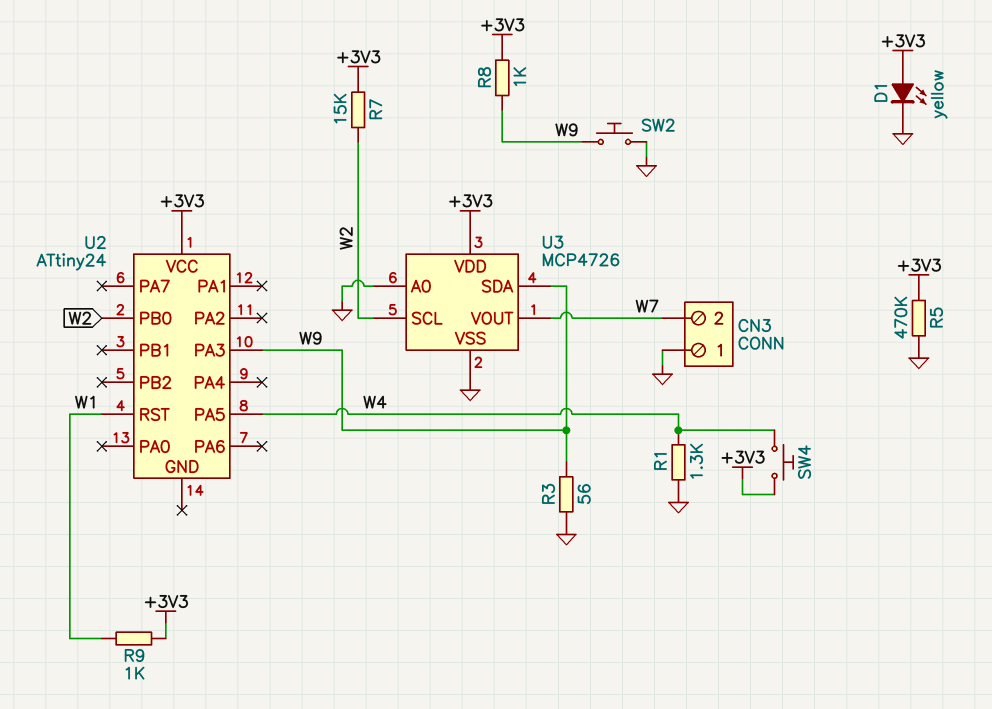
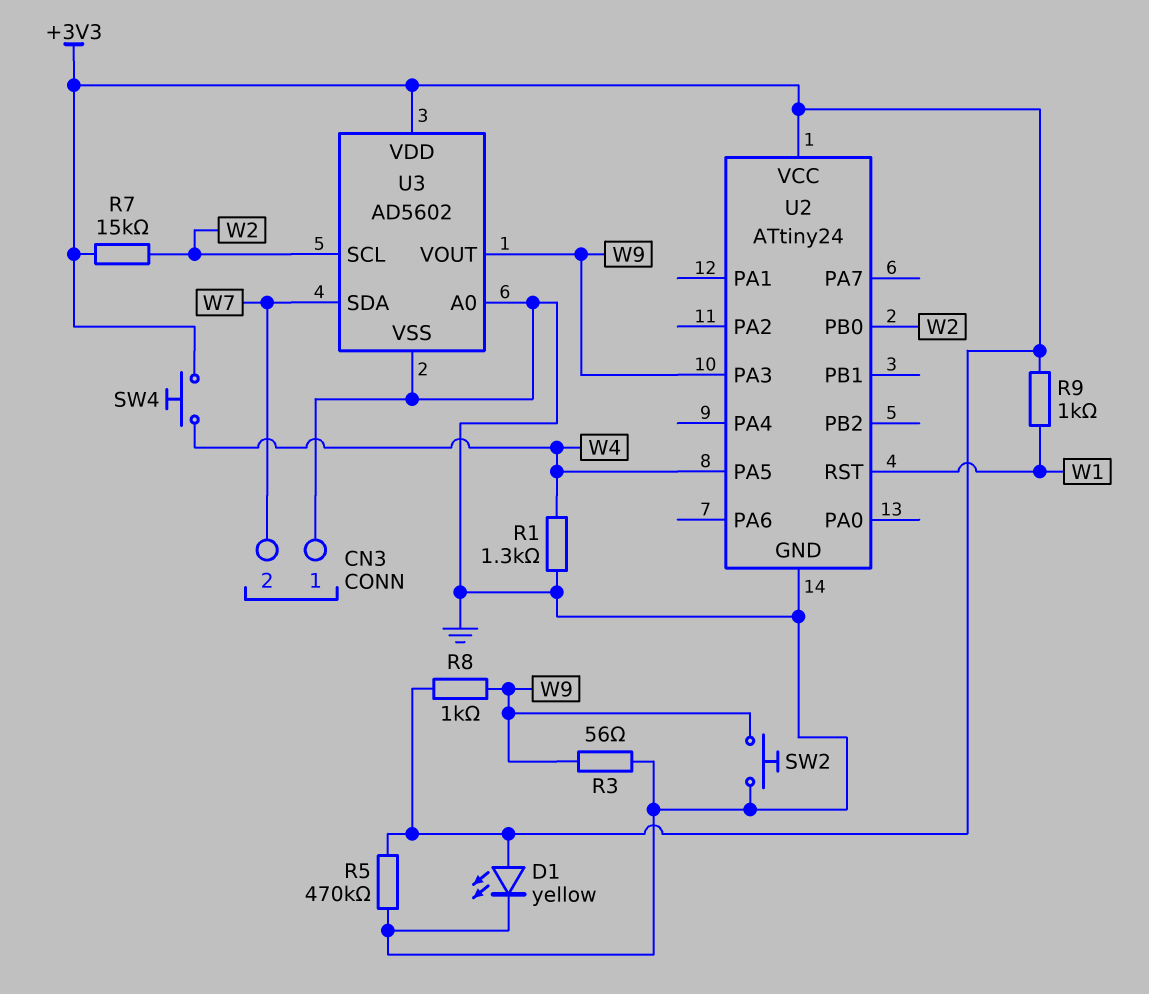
U2 pin GND: none -> GND
U3: MCP4726 -> AD5602
U3 pin SDA: W9 -> W7
U3 pin VOUT: W7 -> W9

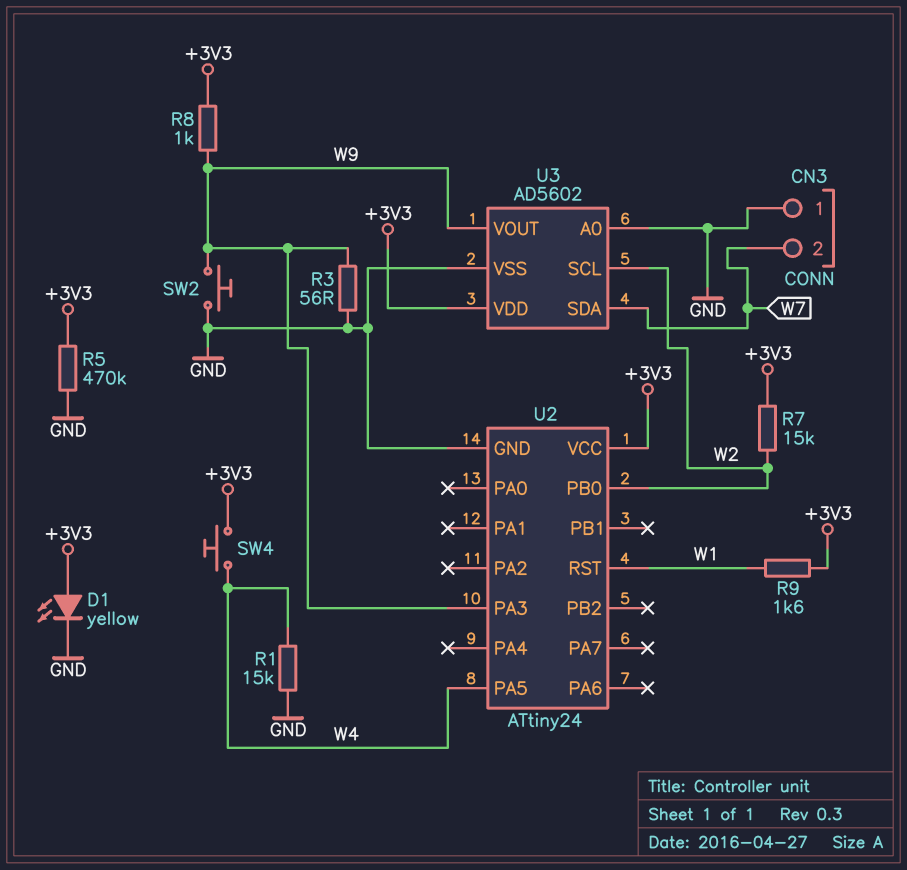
R1: 1.3k (GND, W4) -> 15k (GND, W4)
R9: 1k (+3V3, W1) -> 1.6k (+3V3, W1)

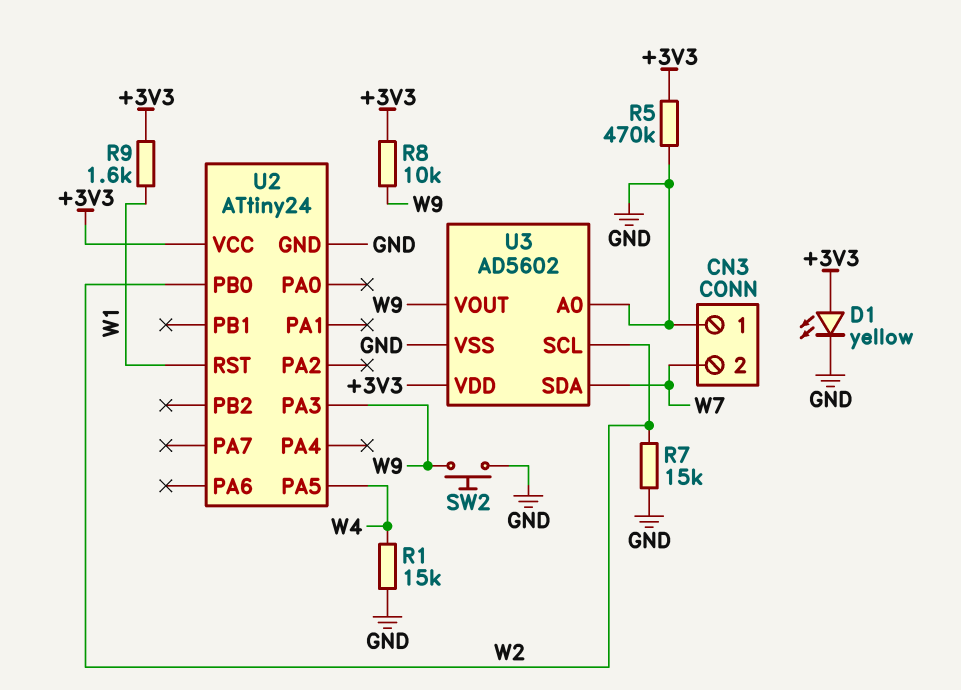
R3: 56 (GND, W9) -> none
R7: 15k (+3V3, W2) -> 15k (GND, W2)
R8: 1k (+3V3, W9) -> 10k (+3V3, W9)
SW4: button (+3V3, W4) -> none

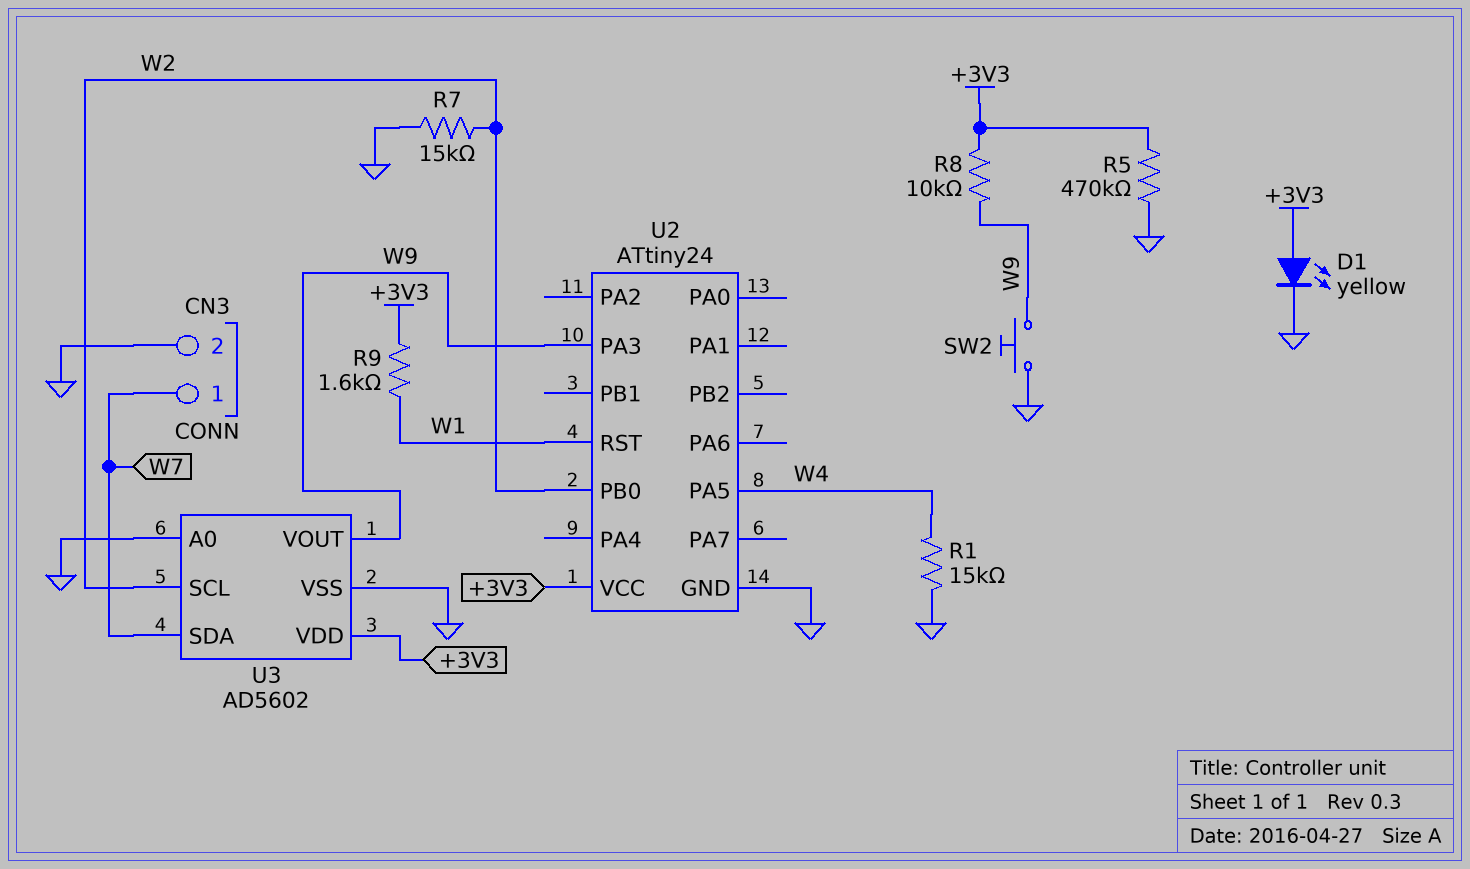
CN3 pin 1: GND -> W7
CN3 pin 2: W7 -> GND

